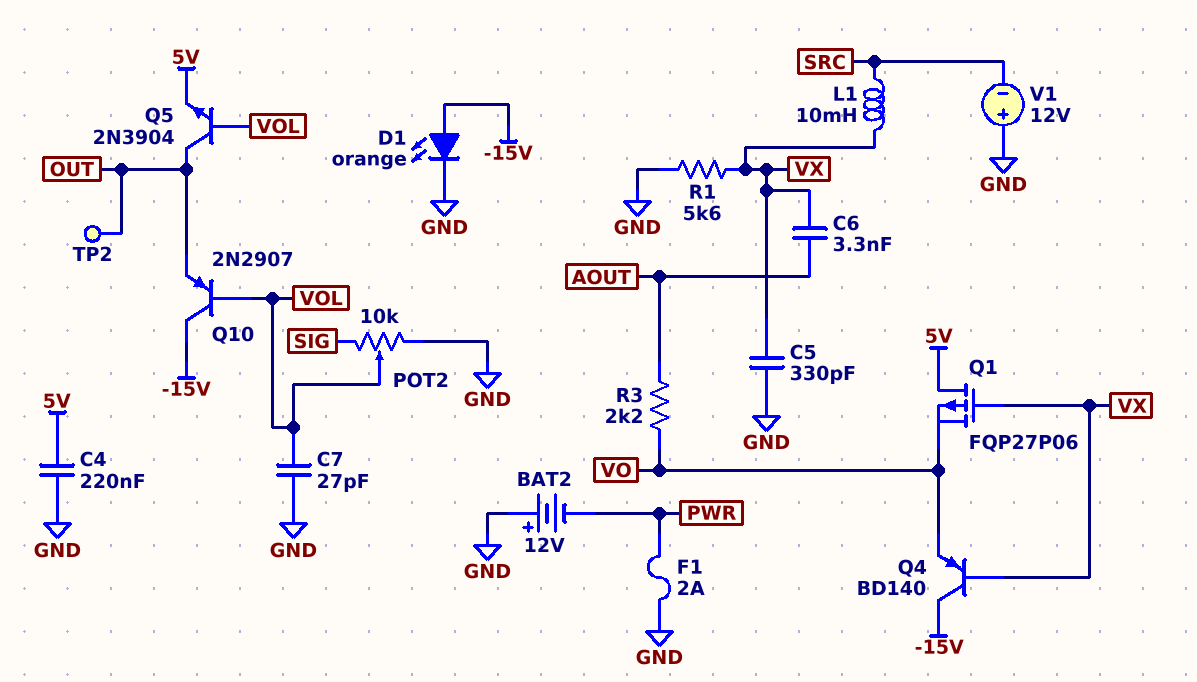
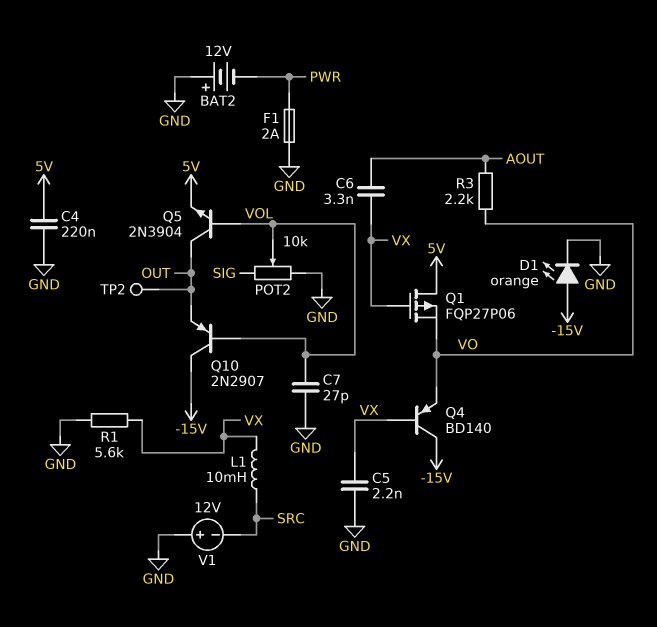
C5: 330pF (GND, VX) -> 2.2nF (GND, VX)

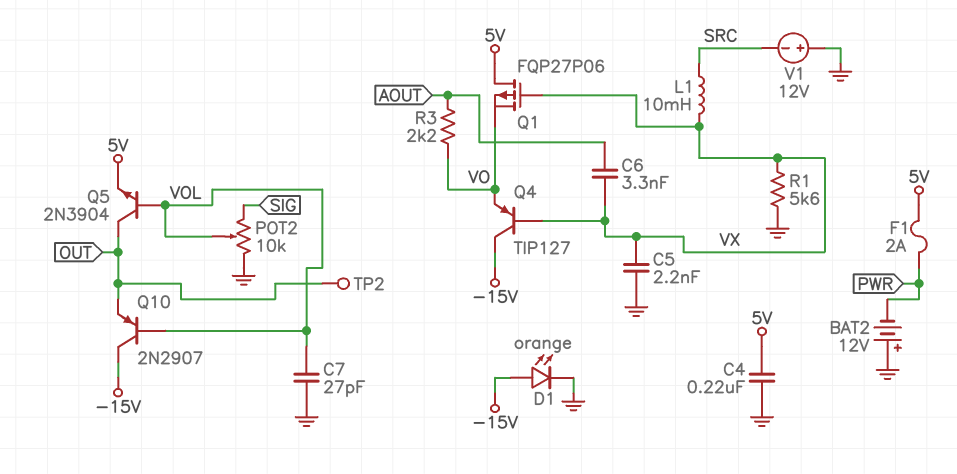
F1: 2A (GND, PWR) -> 2A (5V, PWR)
Q4: PNP BD140 (B VX, C -15V, E VO) -> PNP TIP127 (B VX, C -15V, E VO)

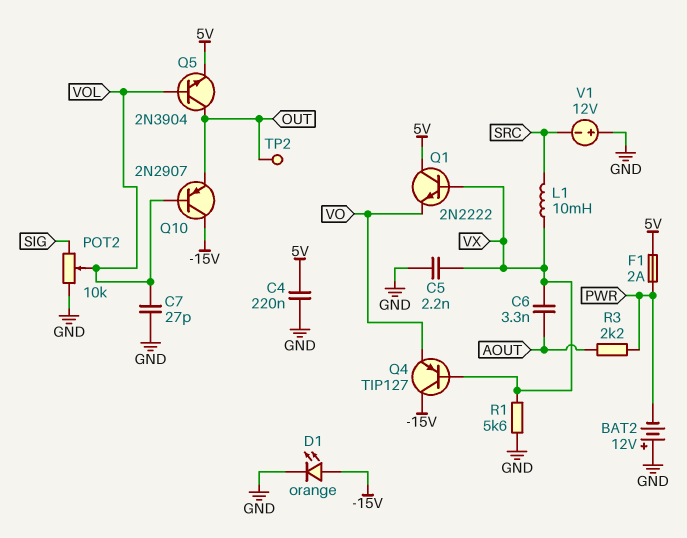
Q1: PMOS FQP27P06 (G VX, D 5V, S VO) -> NPN 2N2222 (B VX, C 5V, E VO)
R3: 2.2k (AOUT, VO) -> 2.2k (AOUT, PWR)

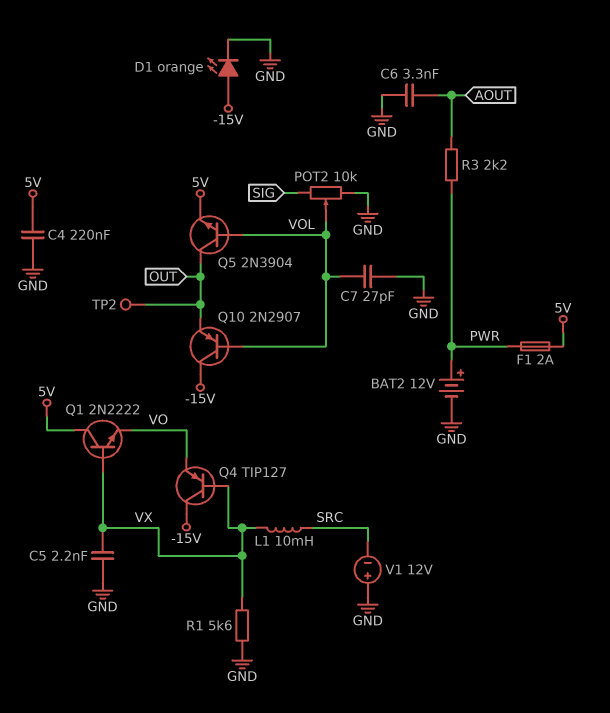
BAT2: 12V (plus GND, minus PWR) -> 12V (plus PWR, minus GND)
C6: 3.3nF (AOUT, VX) -> 3.3nF (AOUT, GND)

